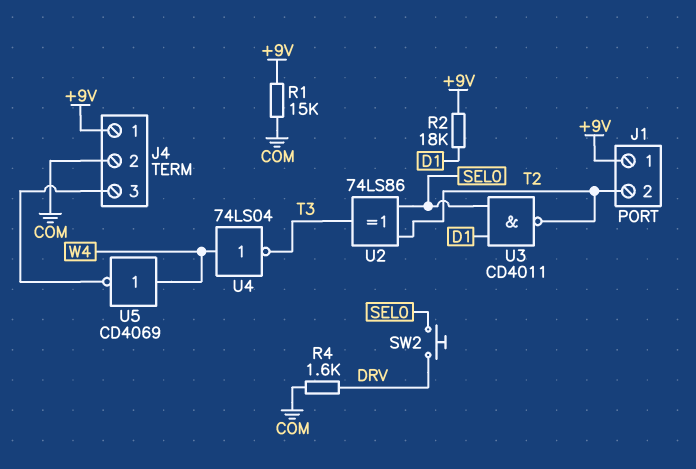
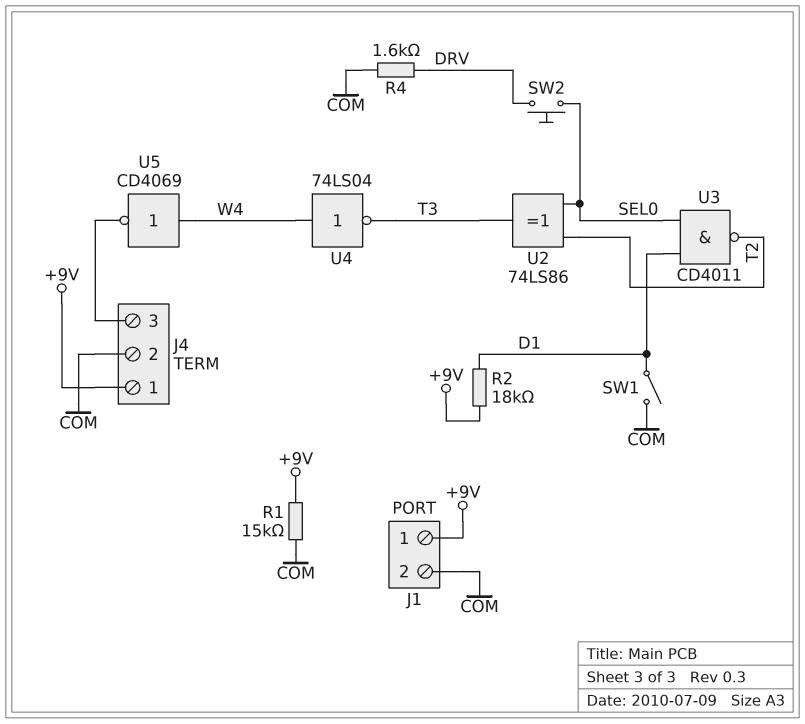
J1 pin 2: T2 -> COM
SW1: none -> switch (COM, D1)

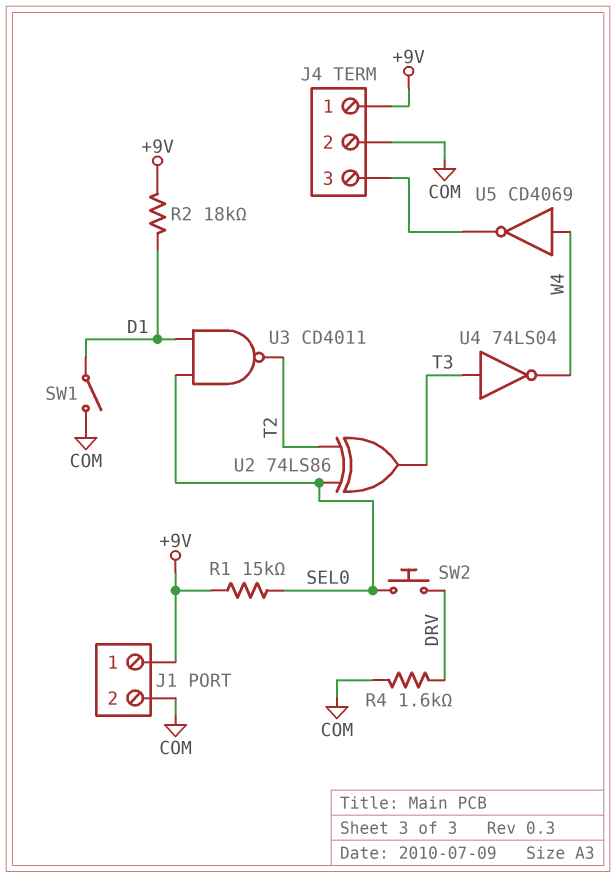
R1: 15k (+9V, COM) -> 15k (+9V, SEL0)
U4: NOT 74LS04 (in W4, out T3) -> NOT 74LS04 (in T3, out W4)

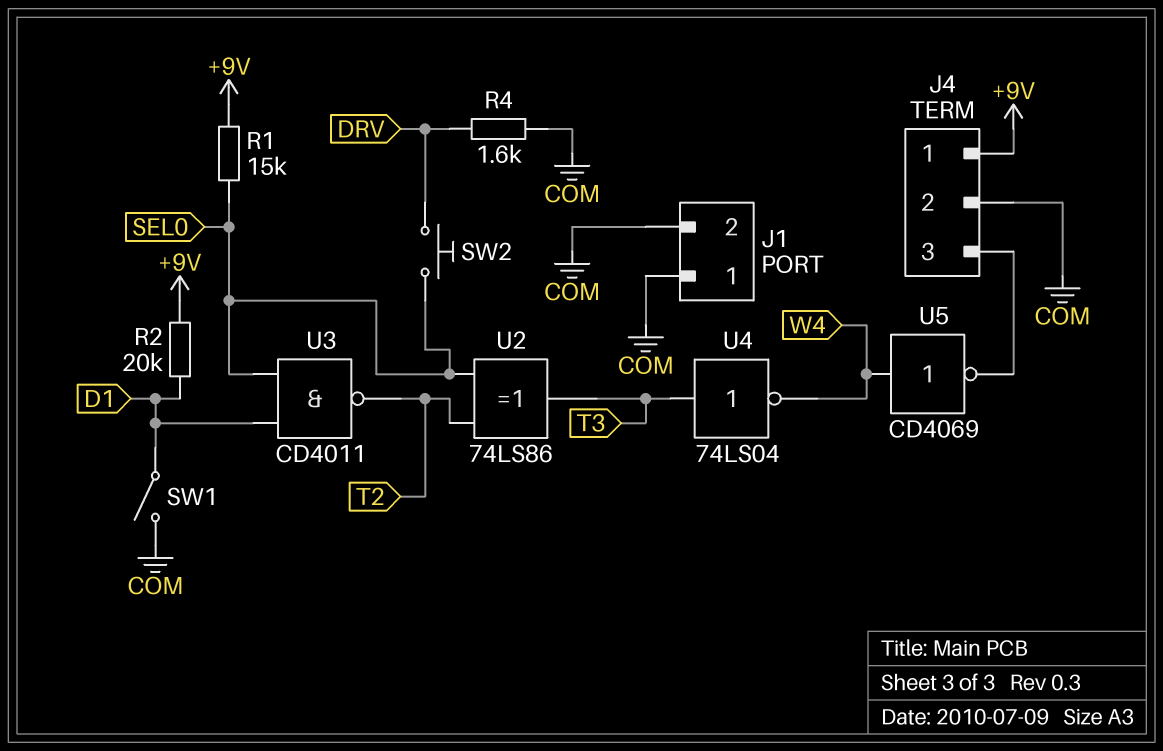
J1 pin 1: +9V -> COM
R2: 18k (+9V, D1) -> 20k (+9V, D1)

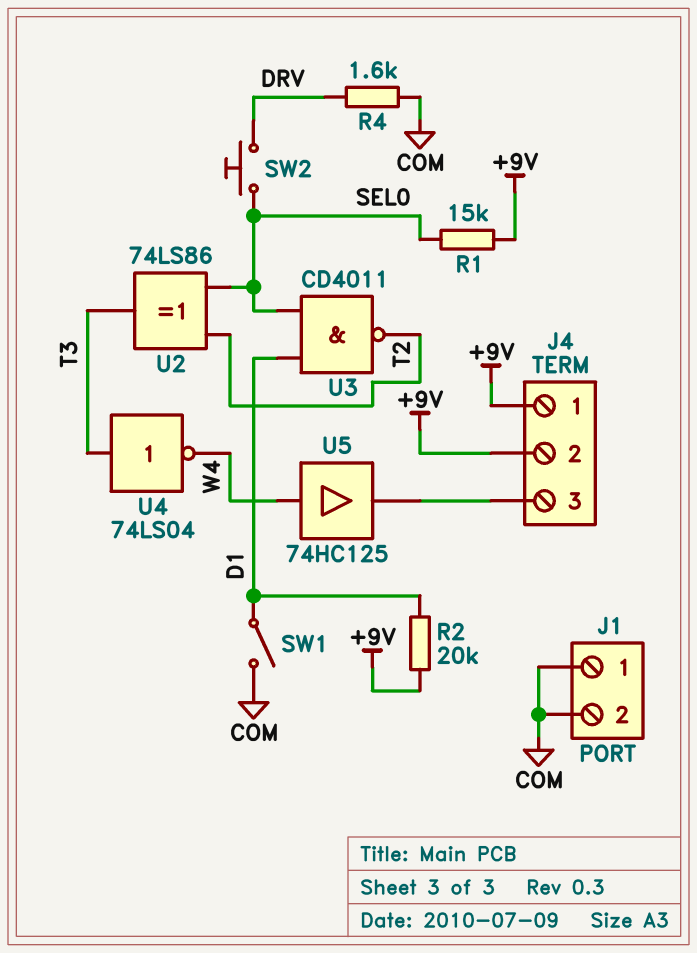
J4 pin 2: COM -> +9V
U5: NOT CD4069 (in W4, out J4/3) -> buffer 74HC125 (in W4, out J4/3)

